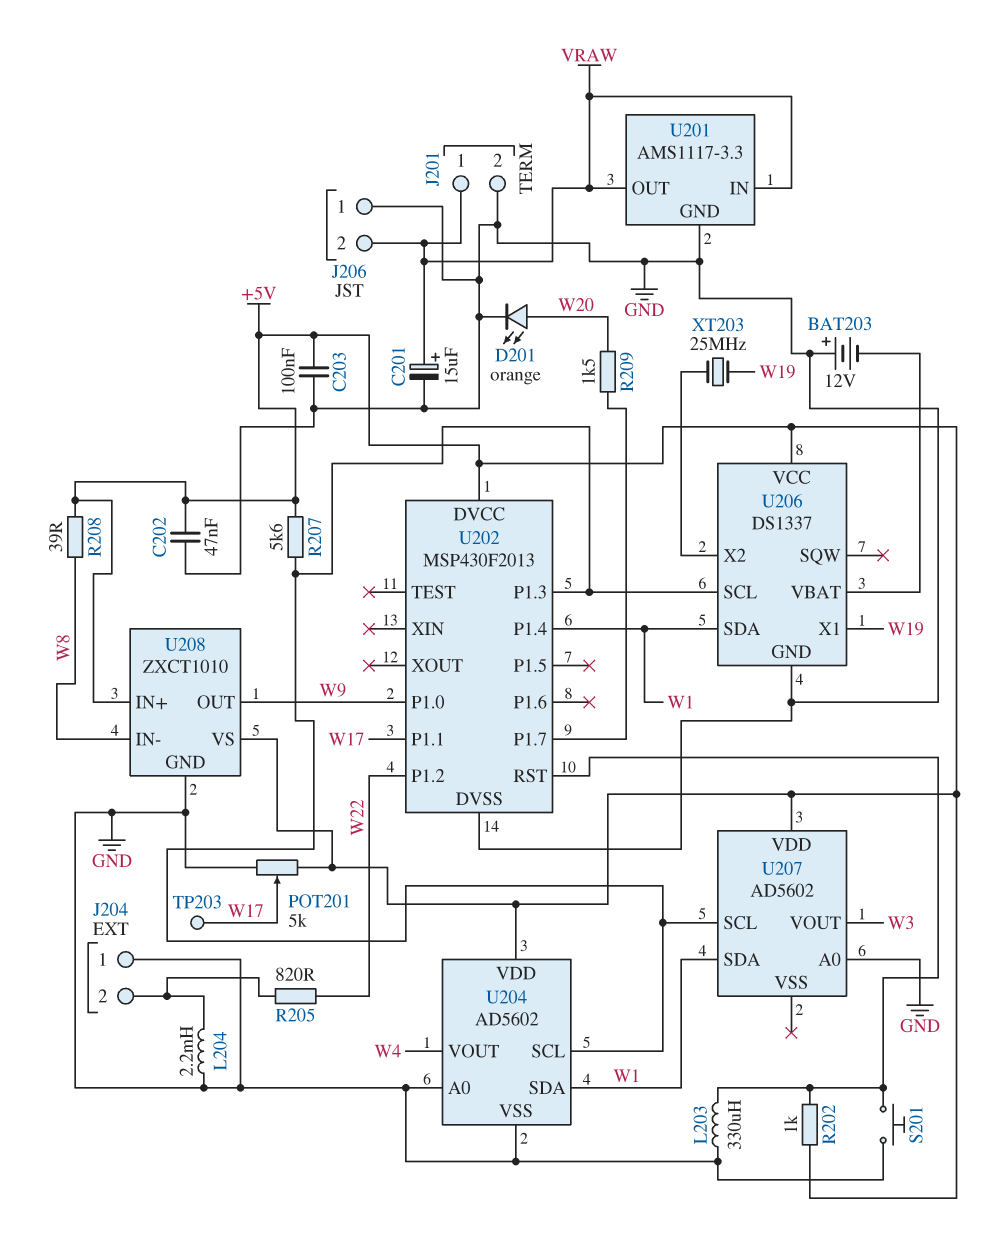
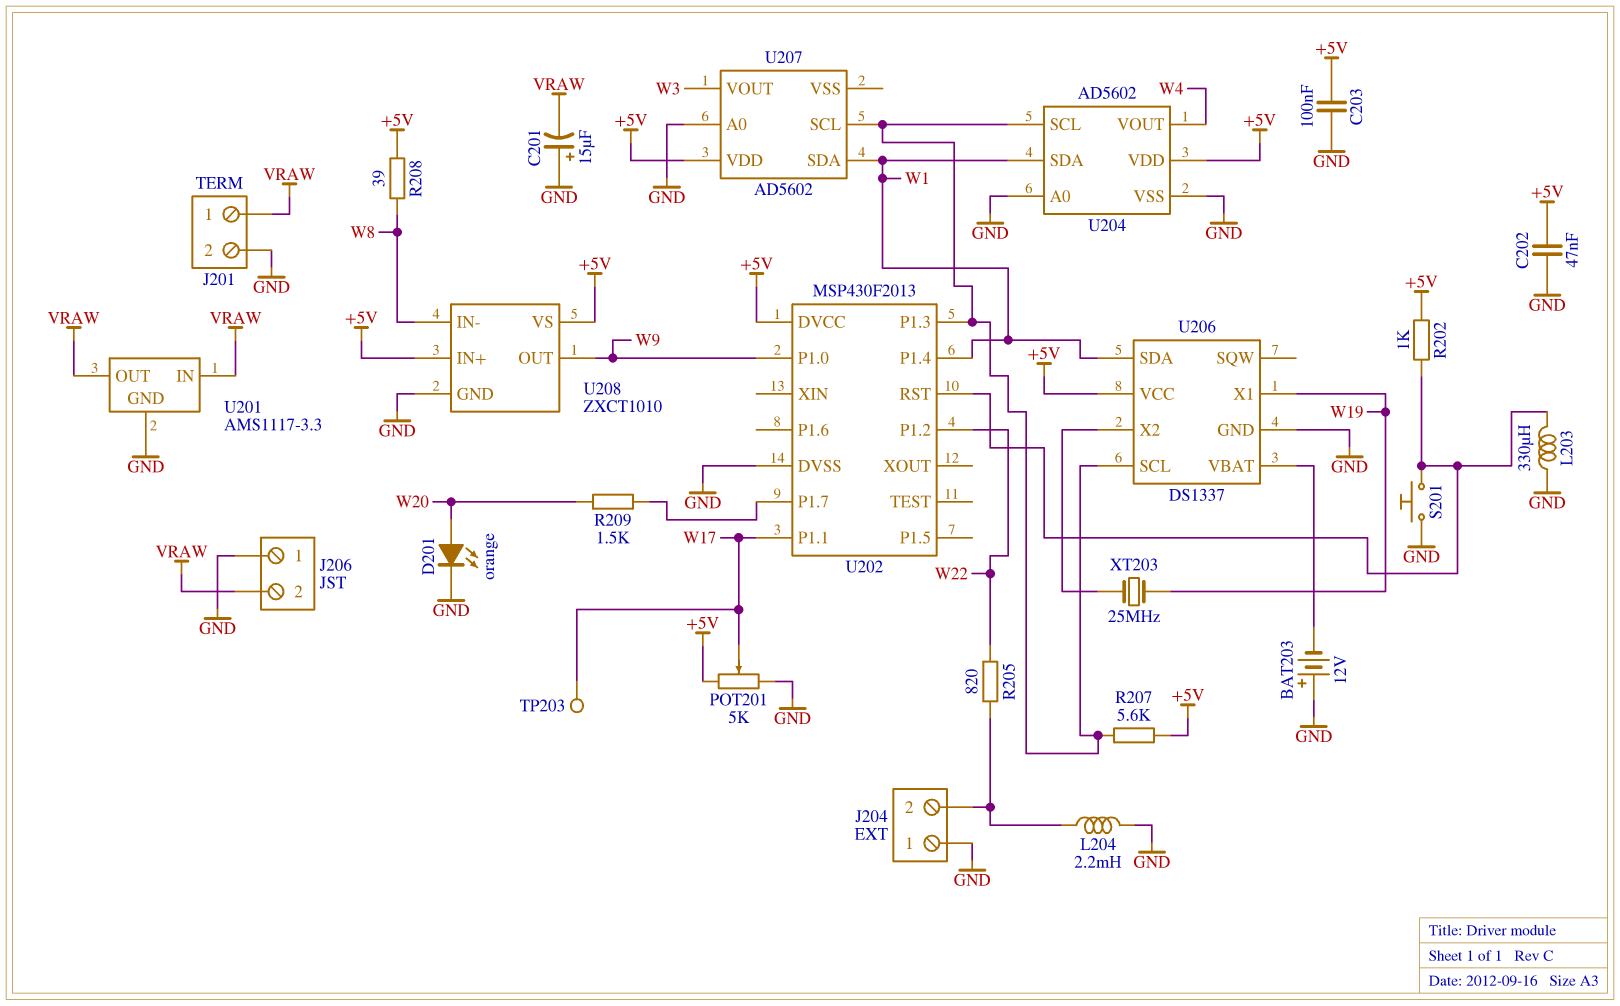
C201: 15uF (plus VRAW, minus GND) -> 15uF (plus GND, minus VRAW)

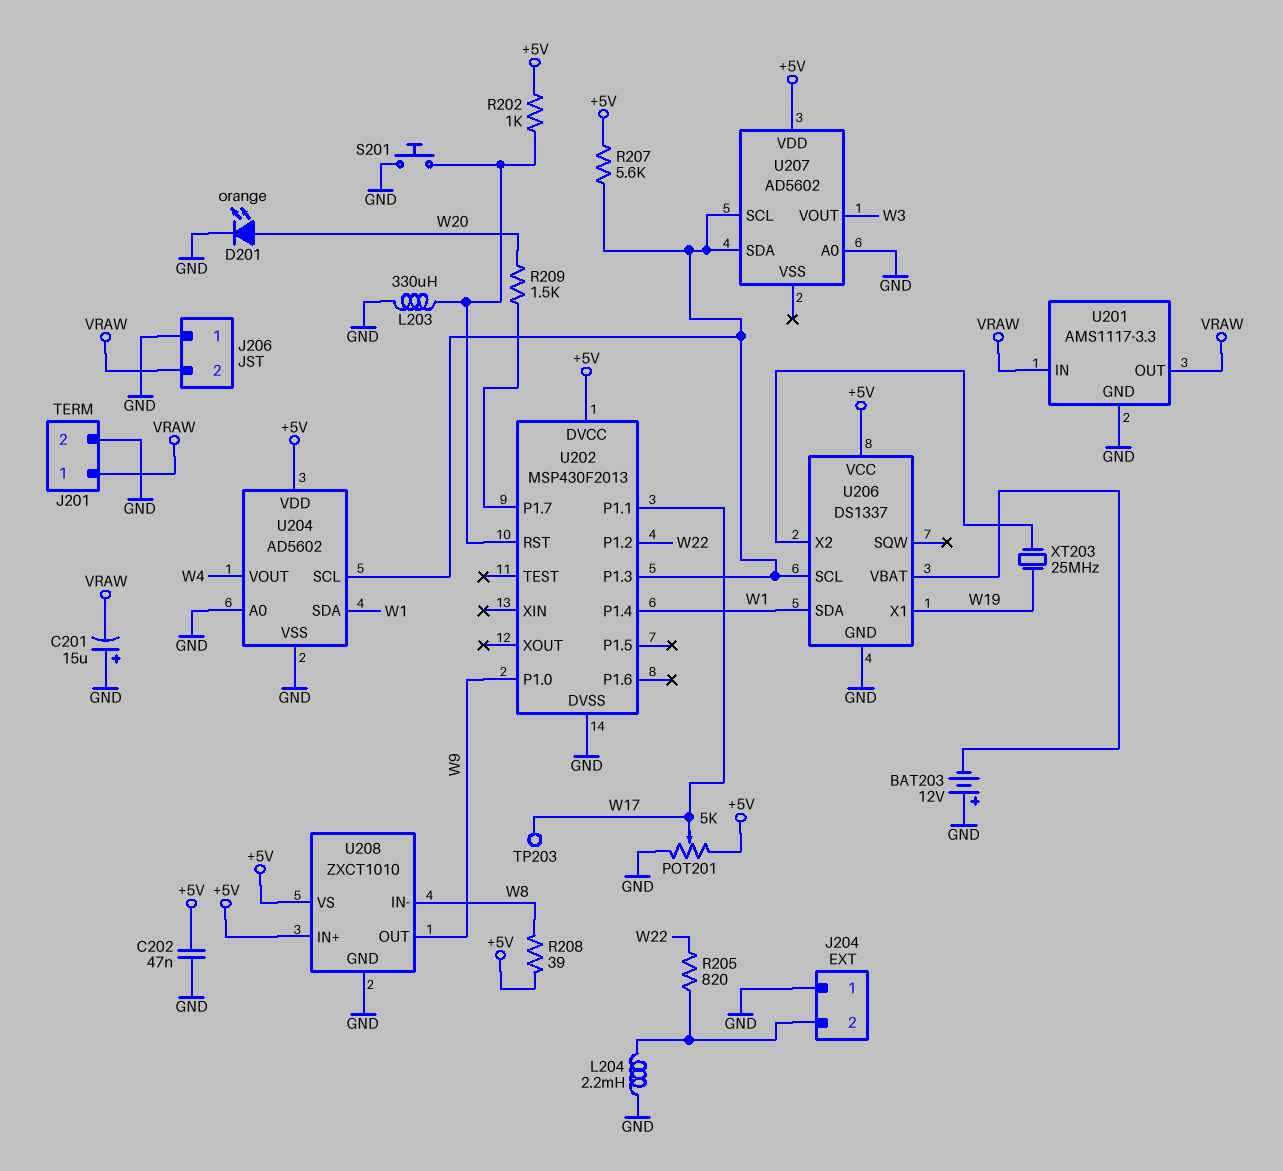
C203: 100nF (+5V, GND) -> none
U207 pin SDA: W1 -> U202/P1.3

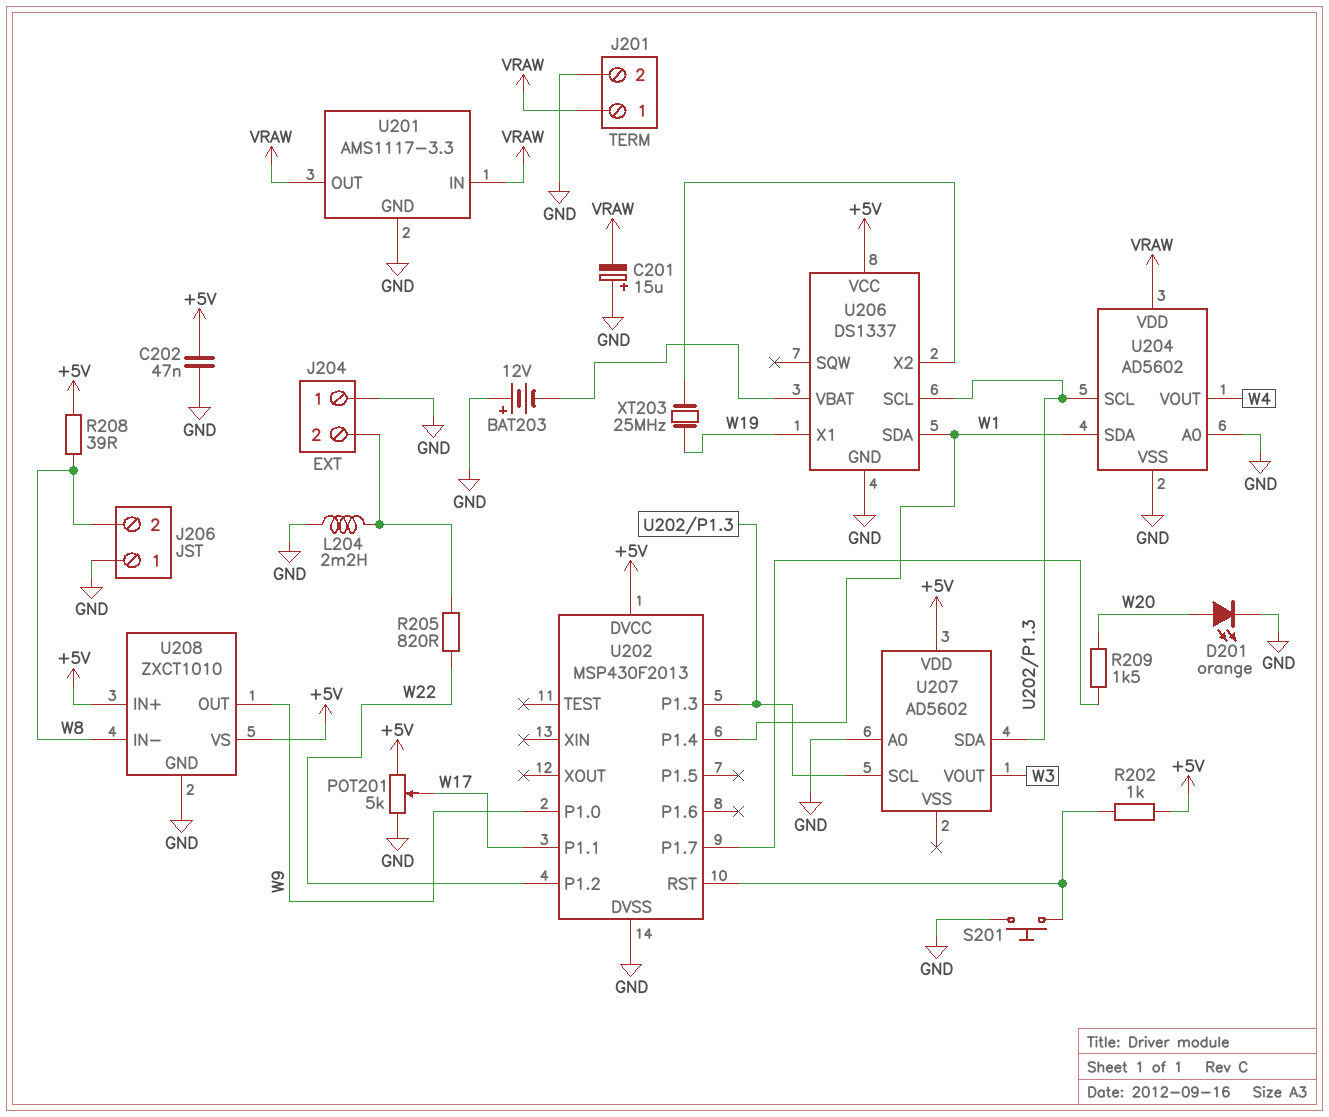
J206 pin 2: VRAW -> W8
L203: 330uH (GND, U202/RST) -> none
R207: 5.6k (+5V, U202/P1.3) -> none
TP203: test point (W17) -> none
U204 pin VDD: +5V -> VRAW

